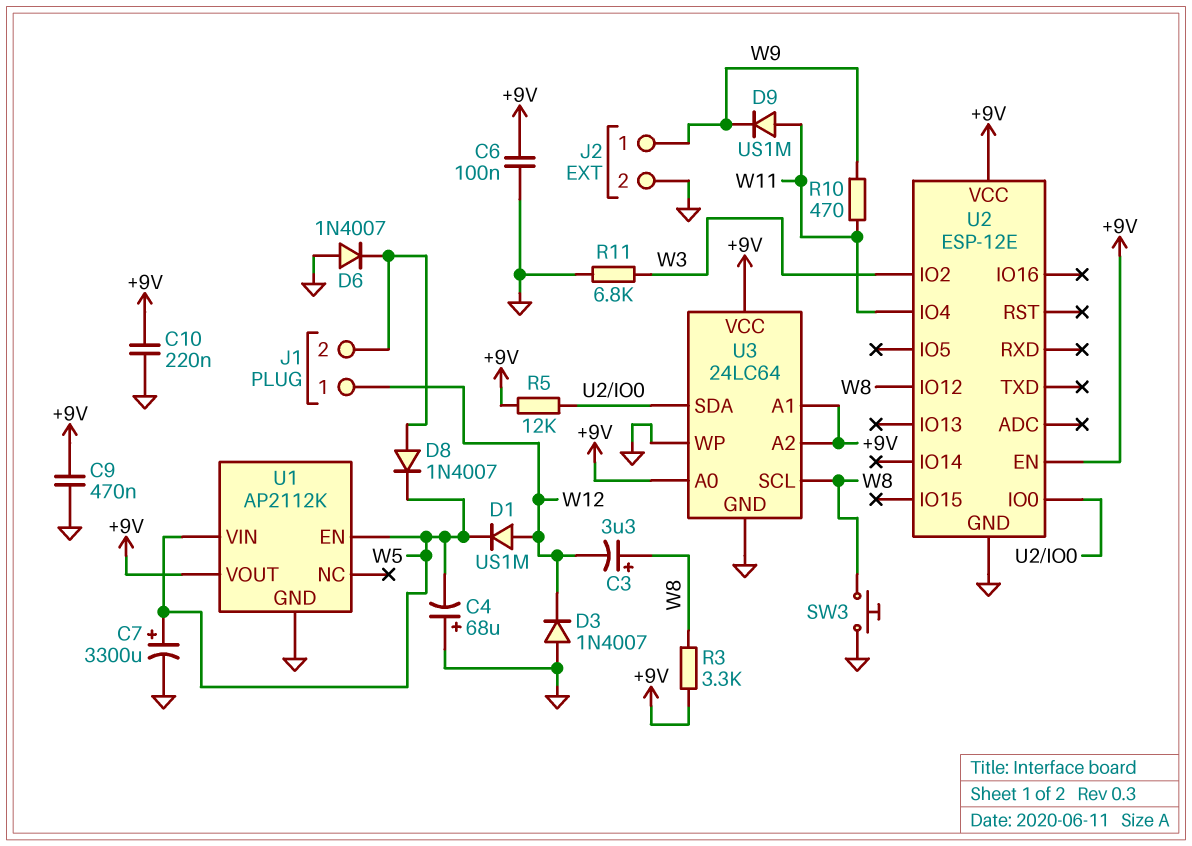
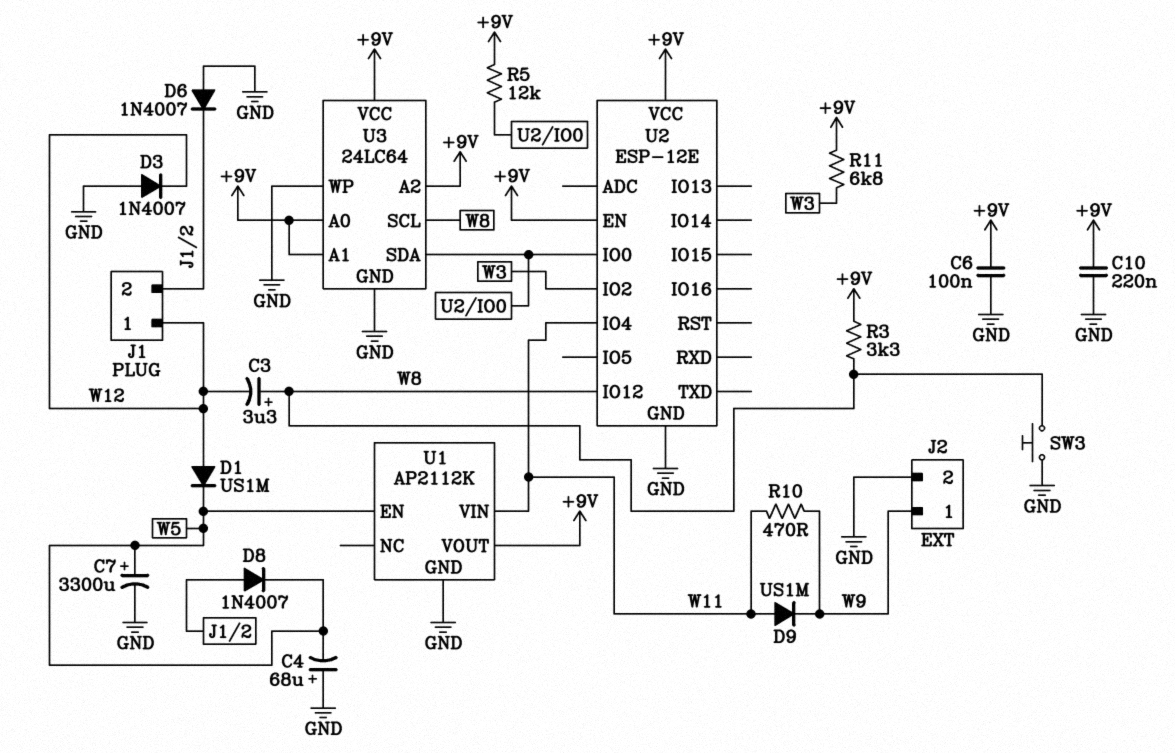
C9: 470nF (+9V, GND) -> none
R11: 6.8k (GND, W3) -> 6.8k (+9V, W3)
U1 pin VIN: W5 -> W11

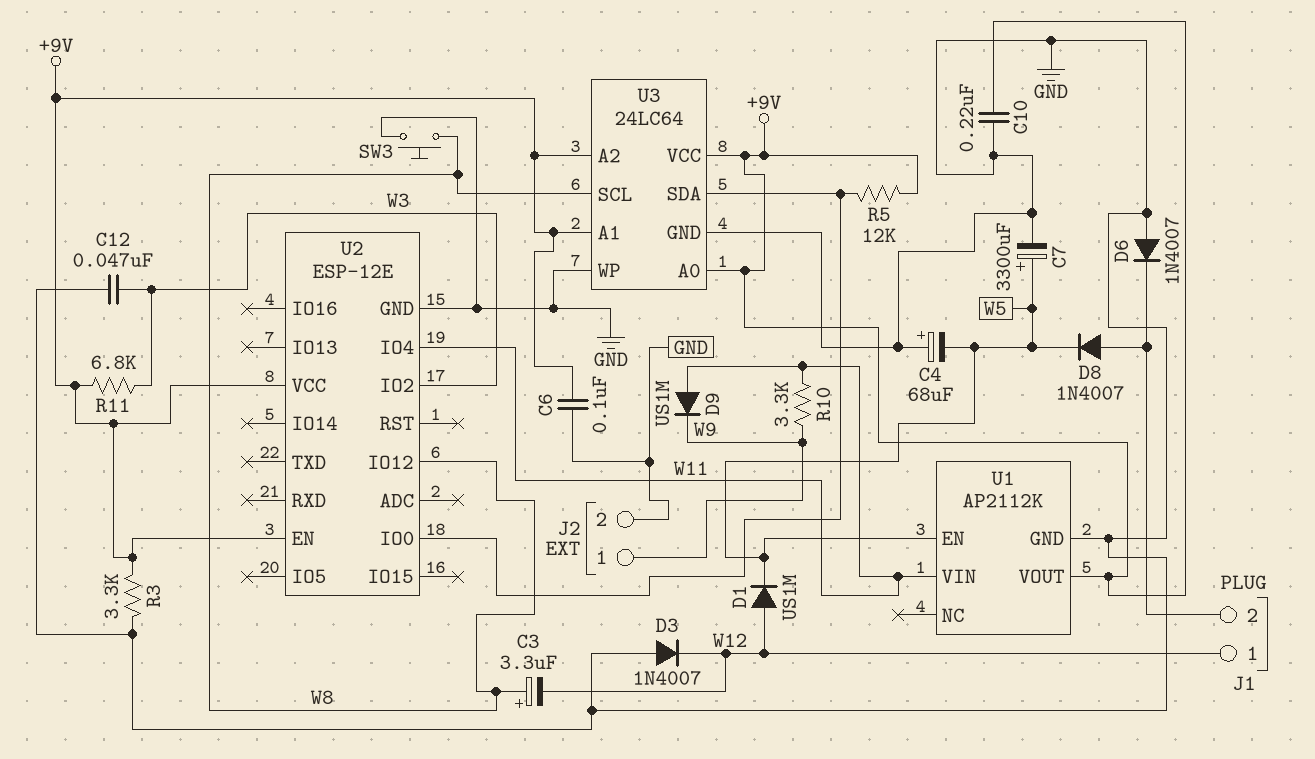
C12: none -> 47nF (GND, W3)
R3: 3.3k (+9V, W8) -> 3.3k (+9V, GND)
R10: 470 (W9, W11) -> 3.3k (W9, W11)

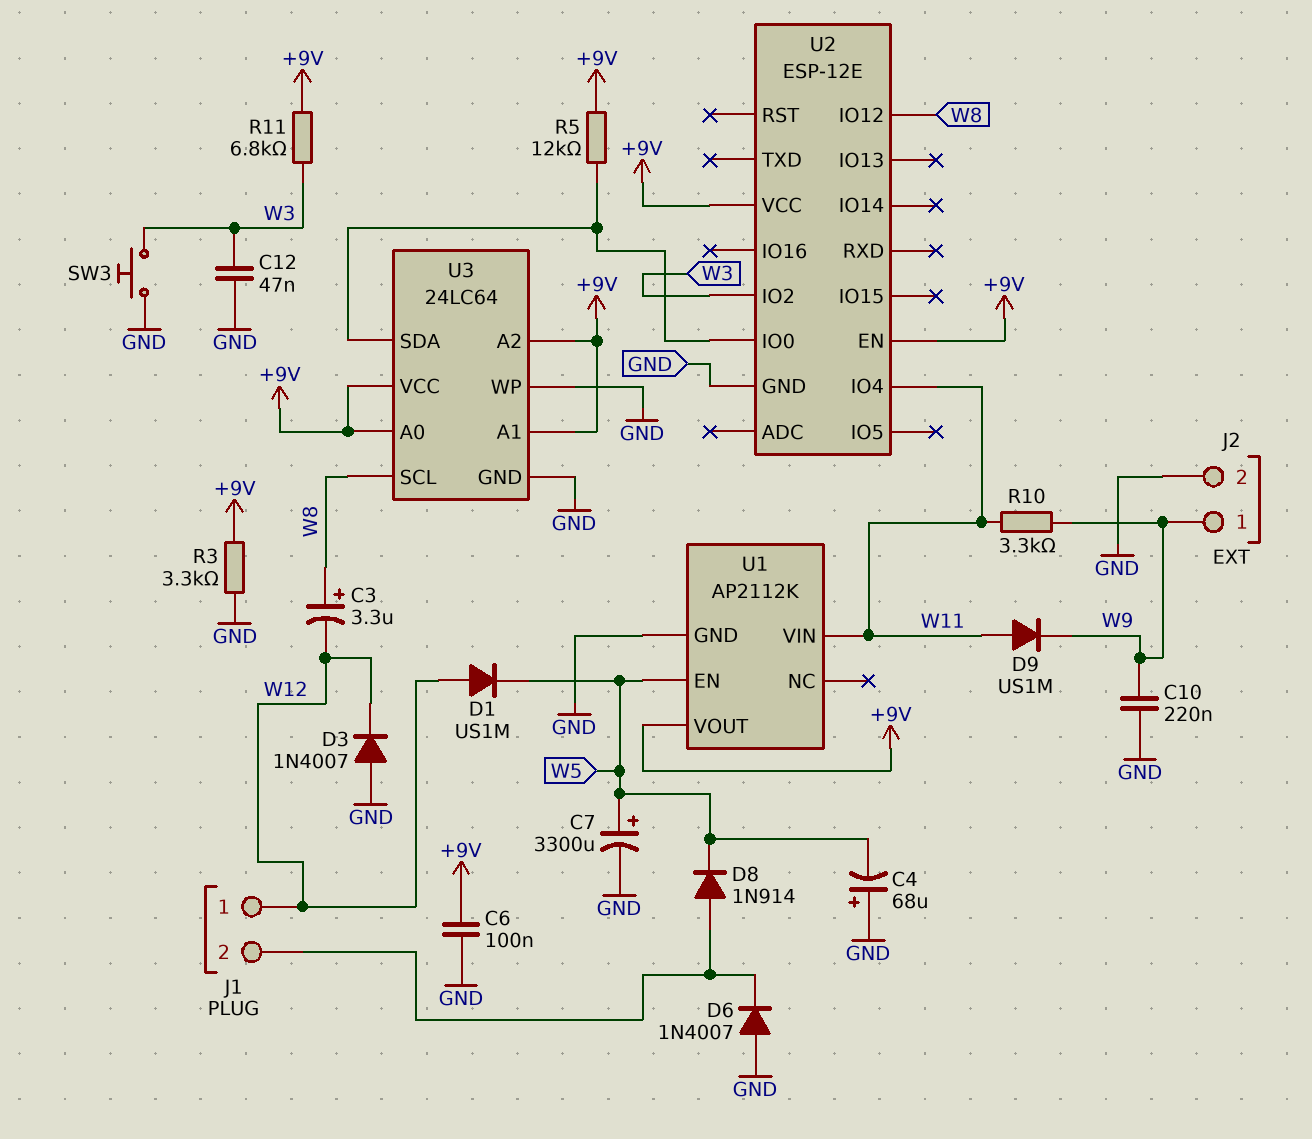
C10: 220nF (+9V, GND) -> 220nF (GND, W9)
D8: diode 1N4007 (A J1/2, K W5) -> diode 1N914 (A J1/2, K W5)
SW3: button (GND, W8) -> button (GND, W3)

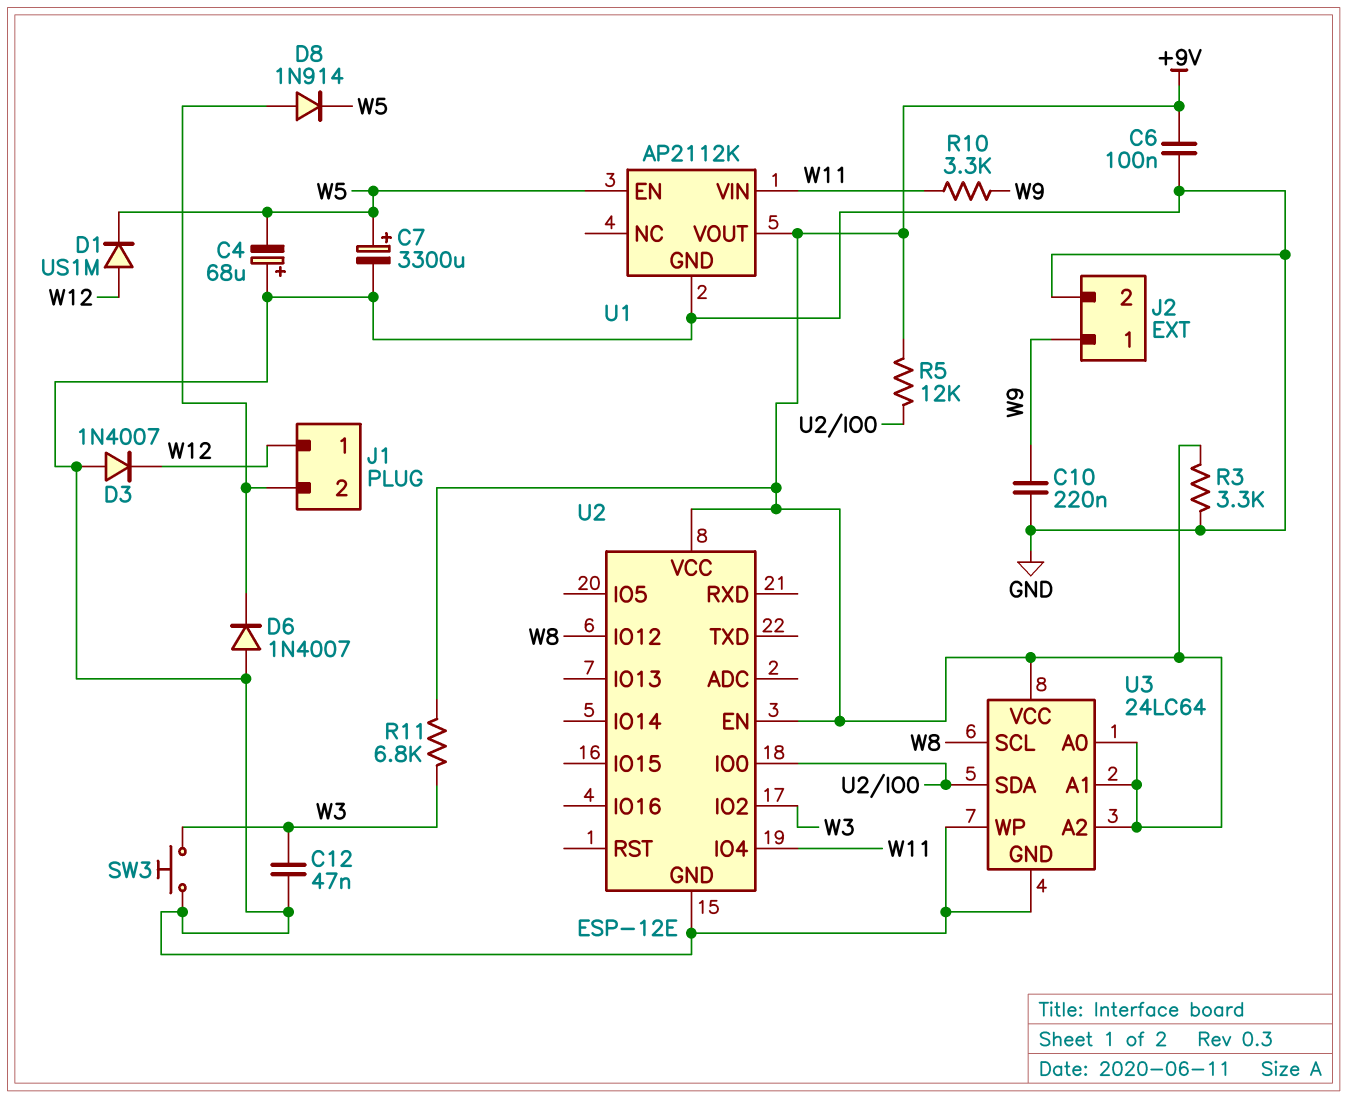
C3: 3.3uF (plus W8, minus W12) -> none
D9: diode US1M (A W11, K W9) -> none

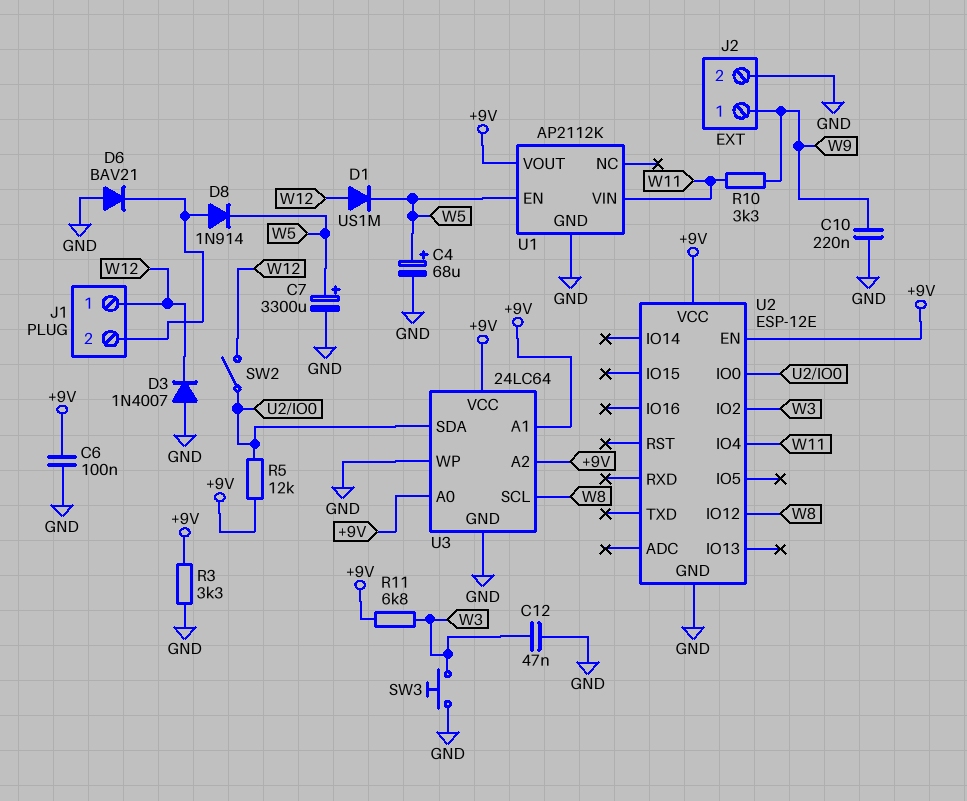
C4: 68uF (plus GND, minus W5) -> 68uF (plus W5, minus GND)
D6: diode 1N4007 (A GND, K J1/2) -> diode BAV21 (A GND, K J1/2)
SW2: none -> switch (U2/IO0, W12)

